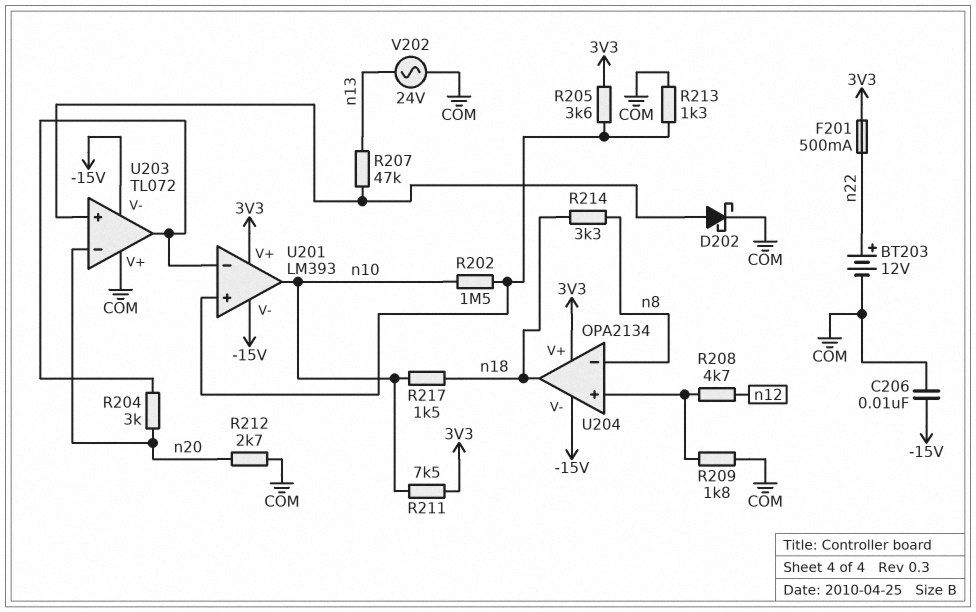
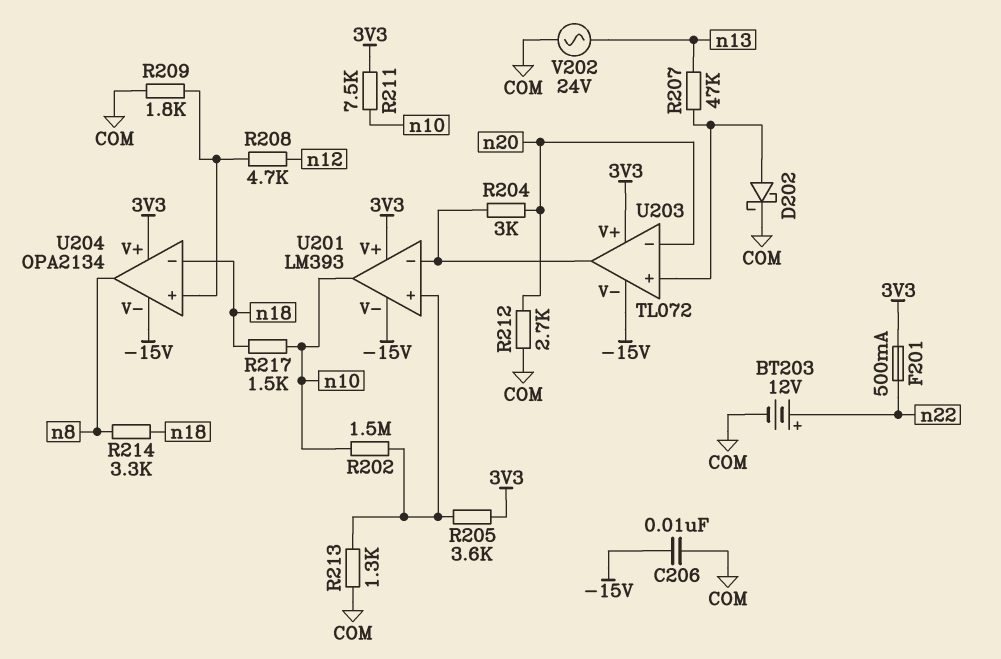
U203 pin V+: COM -> 3V3
U204 pin in-: n8 -> n18
U204 pin out: n18 -> n8

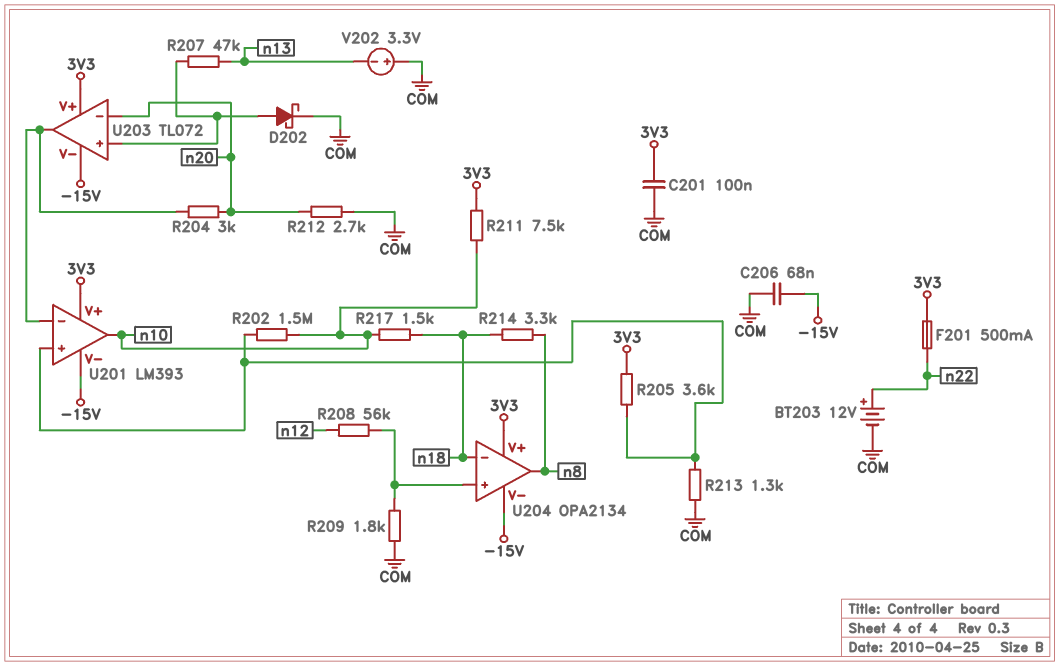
C201: none -> 100nF (3V3, COM)
C206: 10nF (-15V, COM) -> 68nF (-15V, COM)
R208: 4.7k (U204/in+, n12) -> 56k (U204/in+, n12)
V202: AC 24V (COM, n13) -> 3.3V (plus COM, minus n13)

